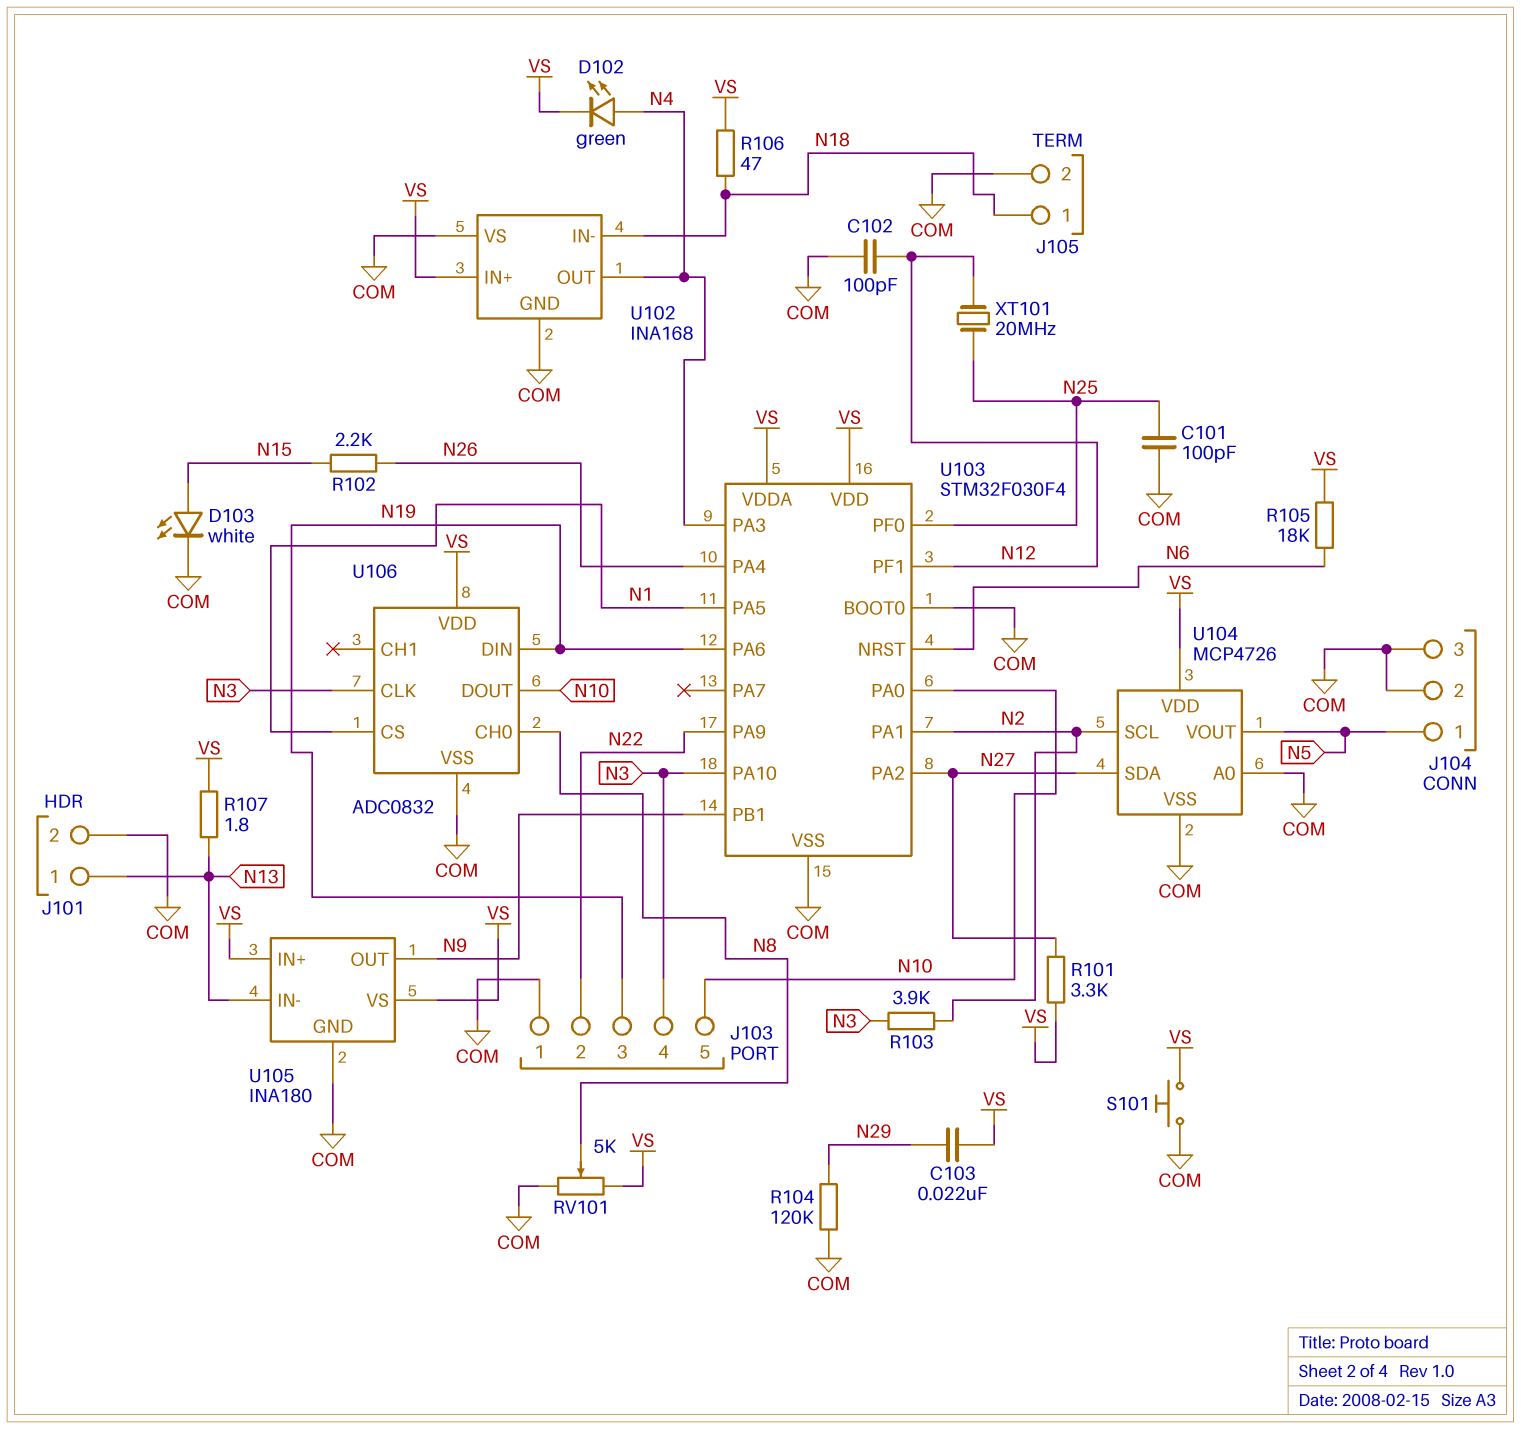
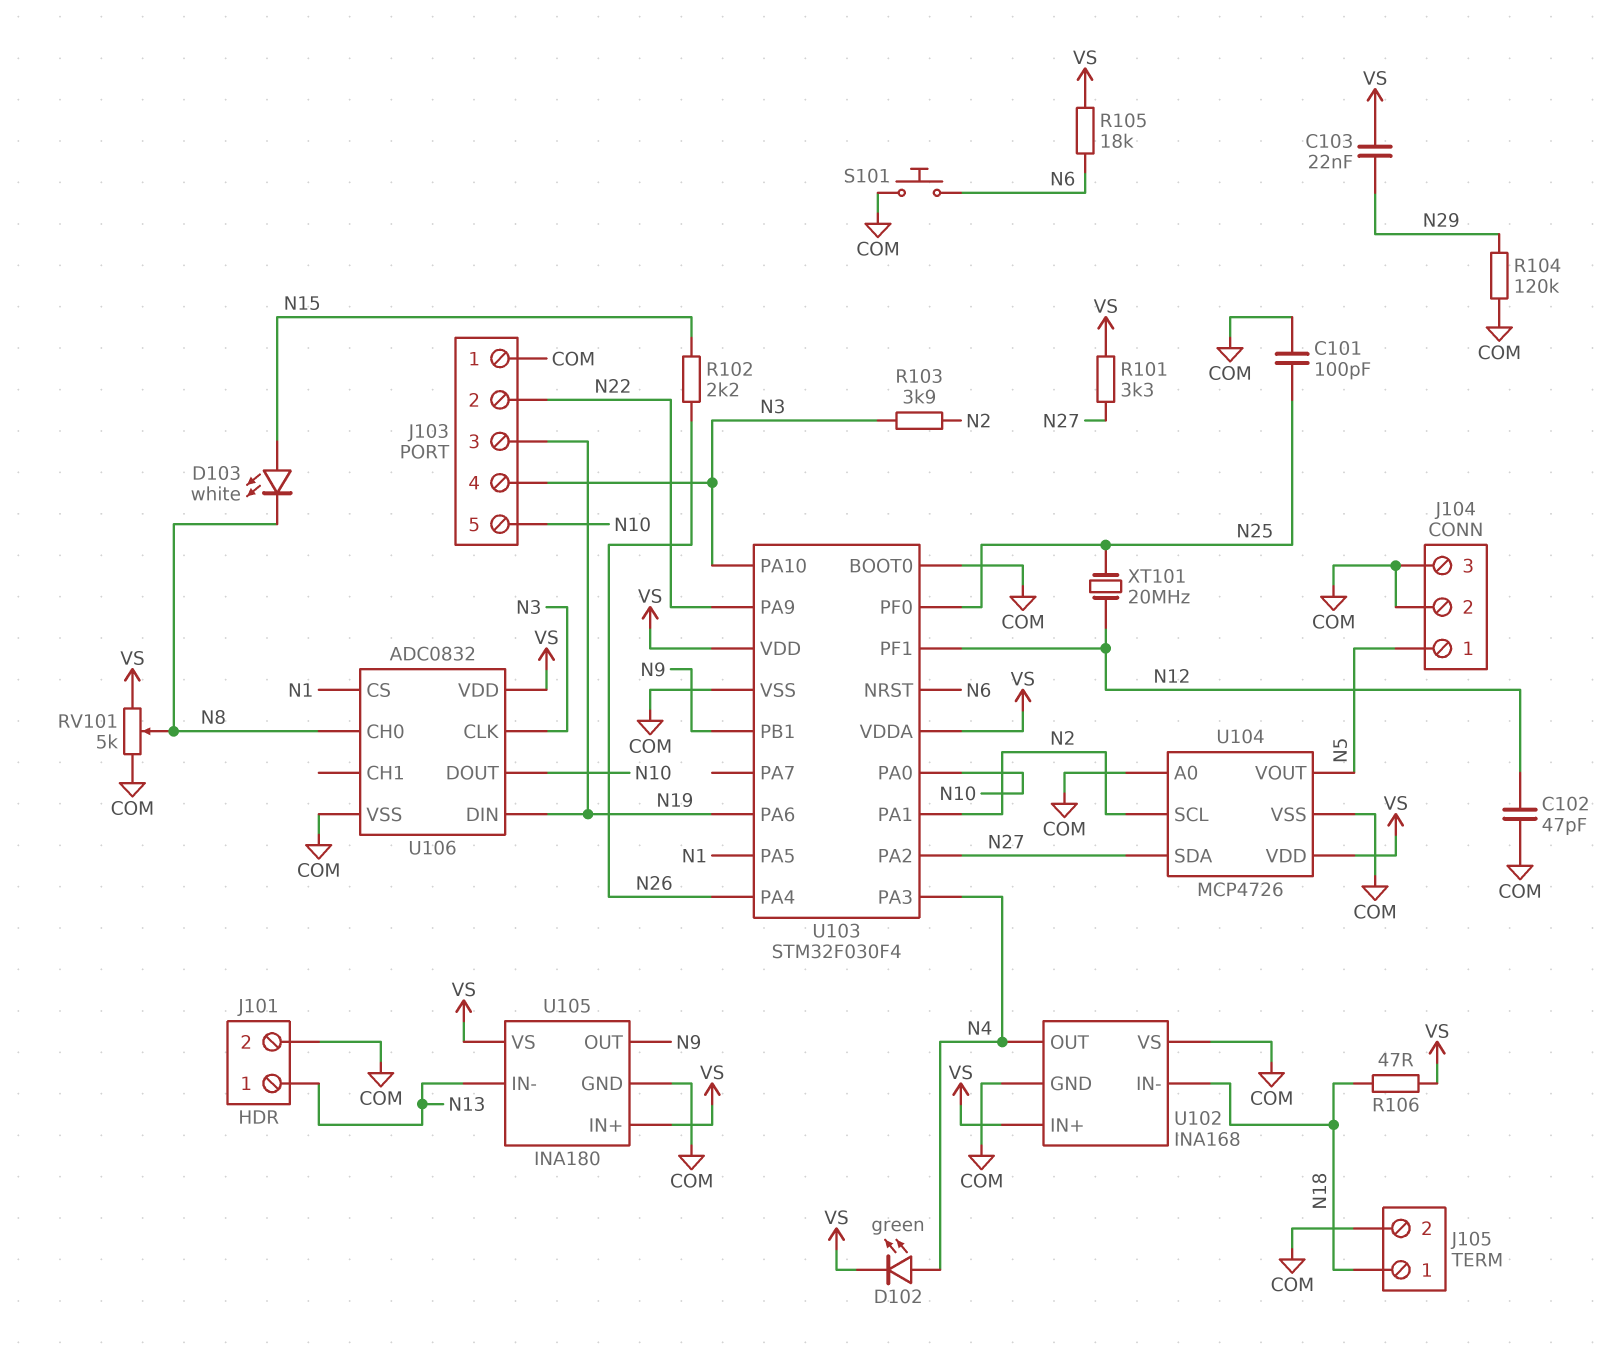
C102: 100pF (COM, N12) -> 47pF (COM, N12)
D103: LED white (A N15, K COM) -> LED white (A N15, K N8)
R107: 1.8 (N13, VS) -> none
S101: button (COM, VS) -> button (COM, N6)

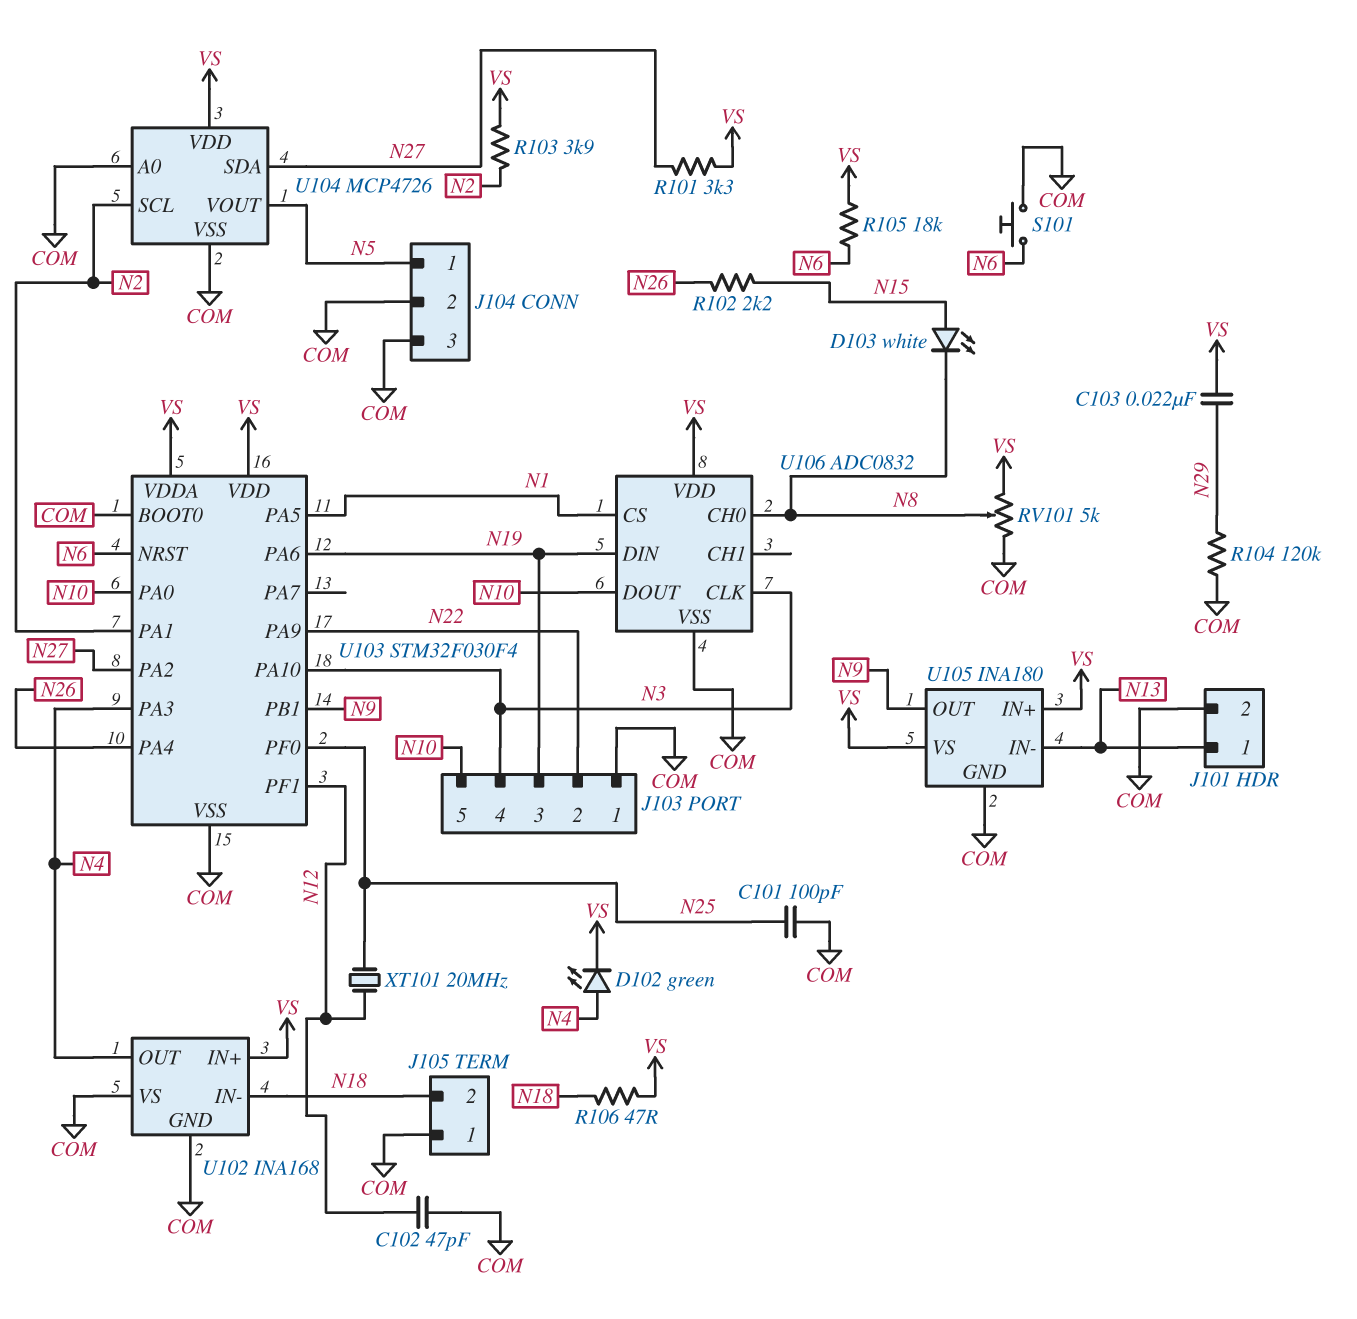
J105 pin 1: N18 -> COM
J105 pin 2: COM -> N18
R103: 3.9k (N2, N3) -> 3.9k (N2, VS)

